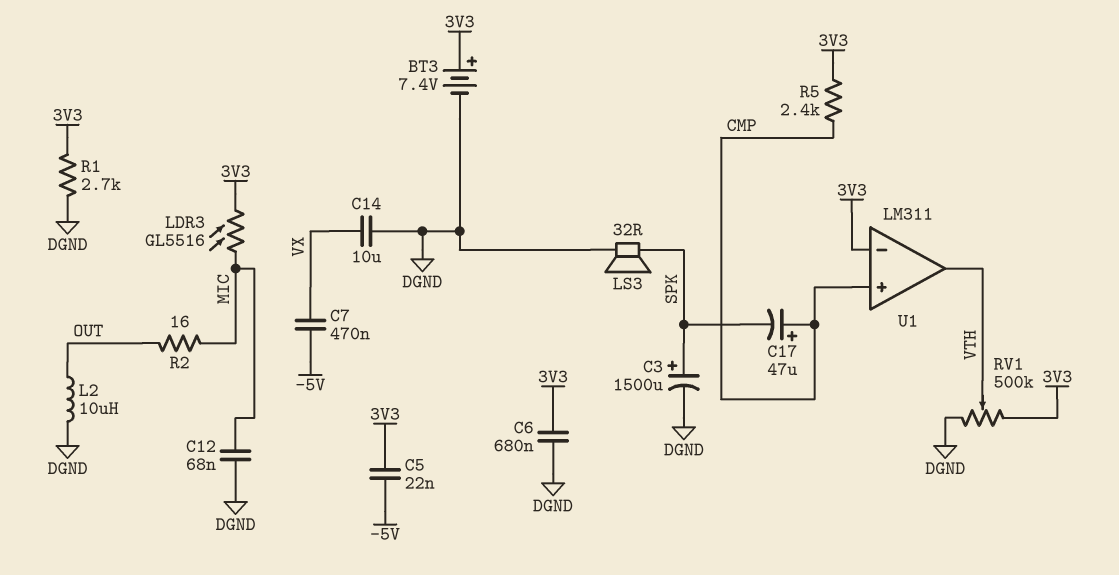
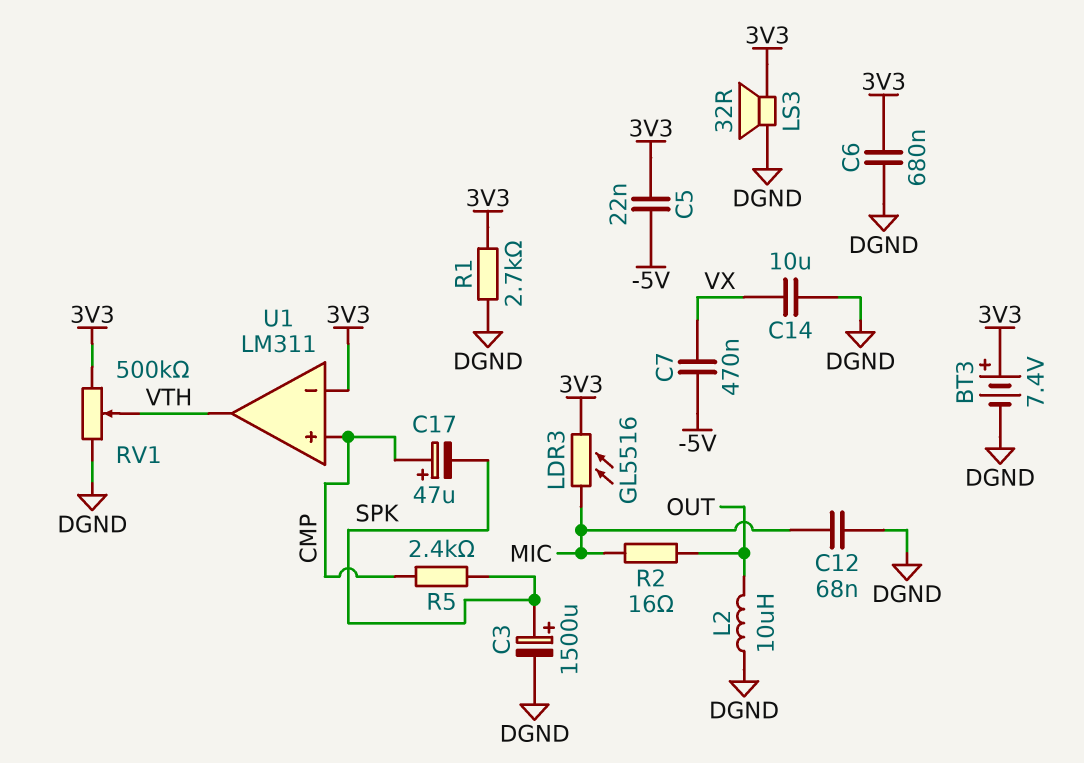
LS3: speaker 32R (DGND, SPK) -> speaker 32R (3V3, DGND)
R5: 2.4k (3V3, CMP) -> 2.4k (CMP, SPK)

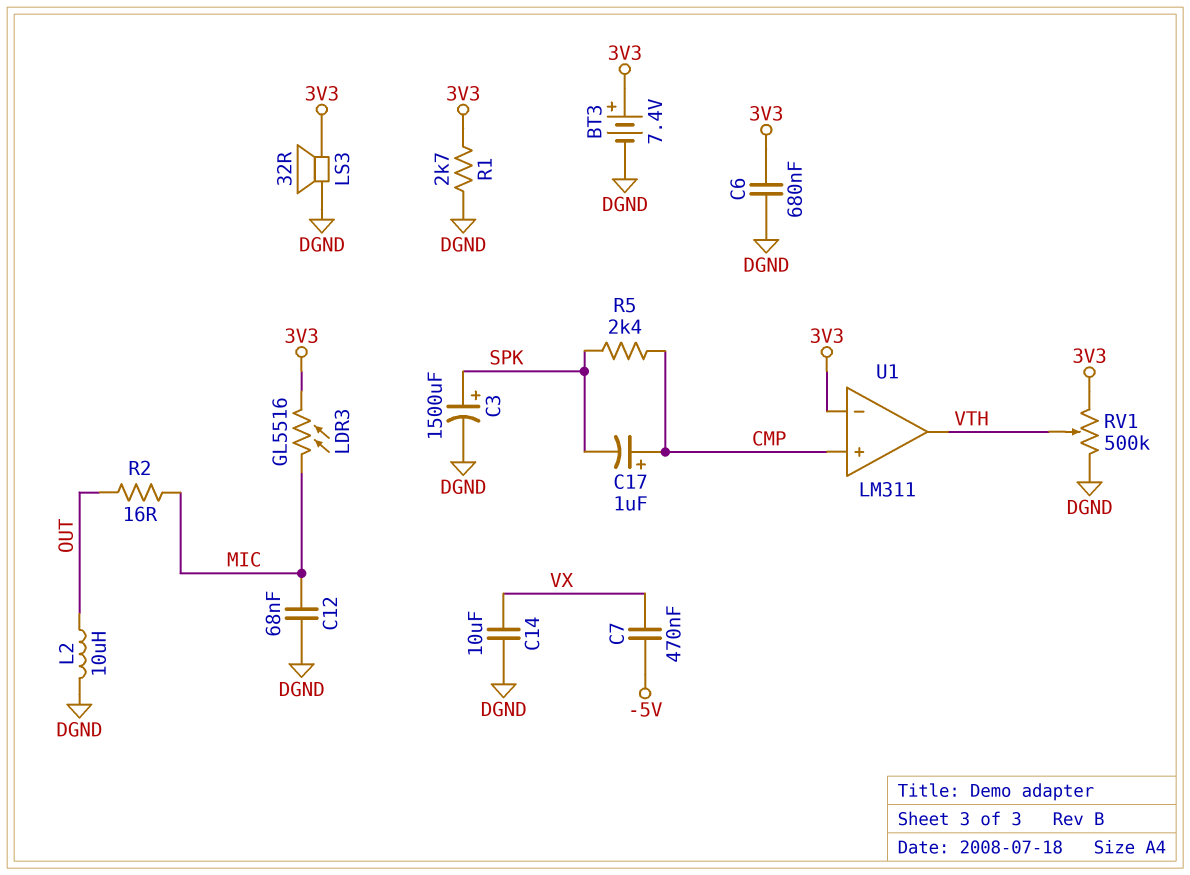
C5: 22nF (-5V, 3V3) -> none
C17: 47uF (plus CMP, minus SPK) -> 1uF (plus CMP, minus SPK)

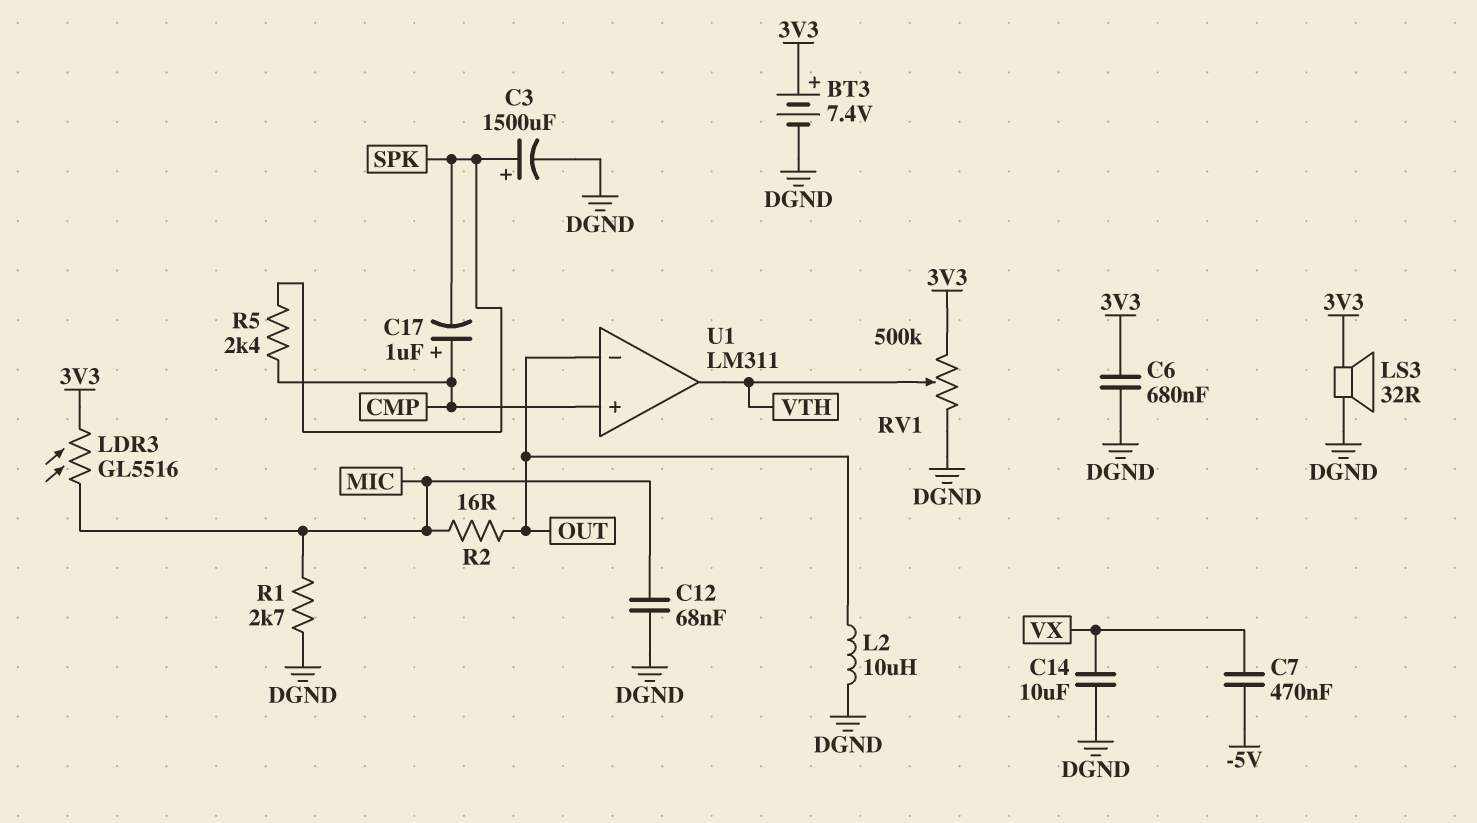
R1: 2.7k (3V3, DGND) -> 2.7k (DGND, MIC)
U1 pin in-: 3V3 -> OUT

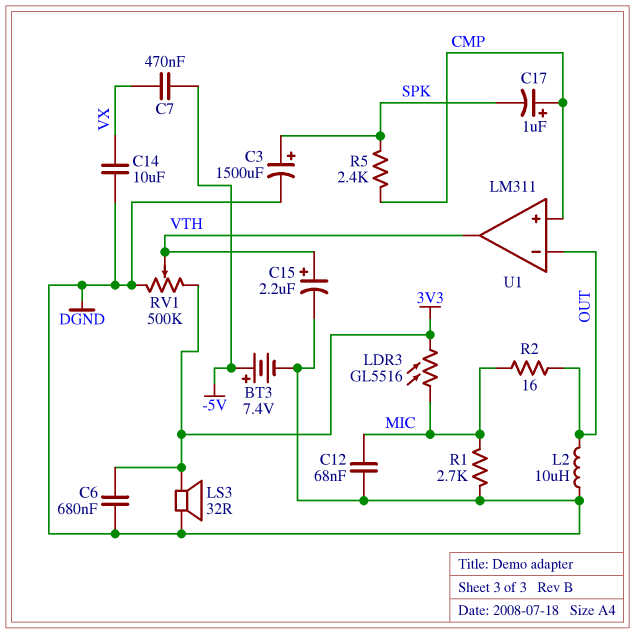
BT3: 7.4V (plus 3V3, minus DGND) -> 7.4V (plus -5V, minus DGND)
C15: none -> 2.2uF (plus VTH, minus DGND)

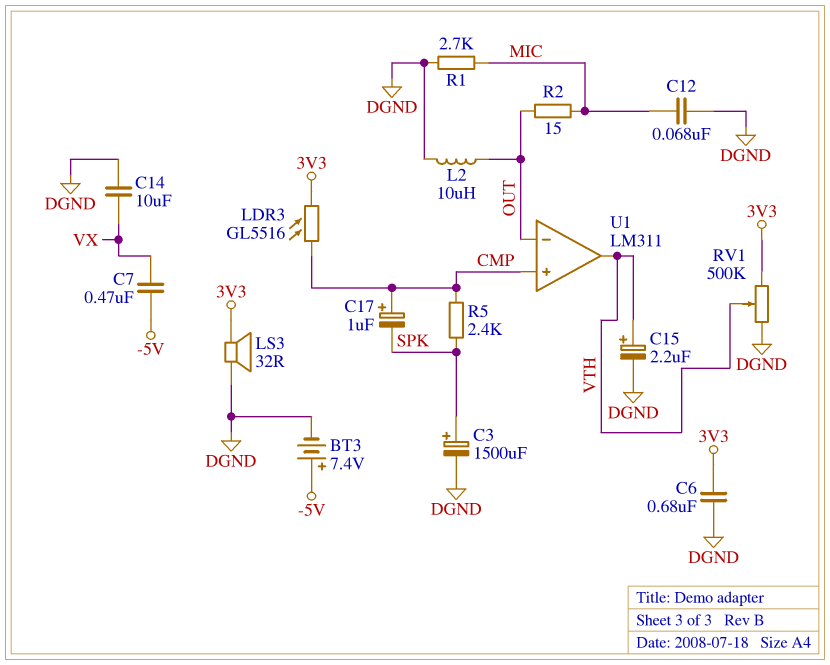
LDR3: GL5516 (3V3, MIC) -> GL5516 (3V3, CMP)
R2: 16 (MIC, OUT) -> 15 (MIC, OUT)

